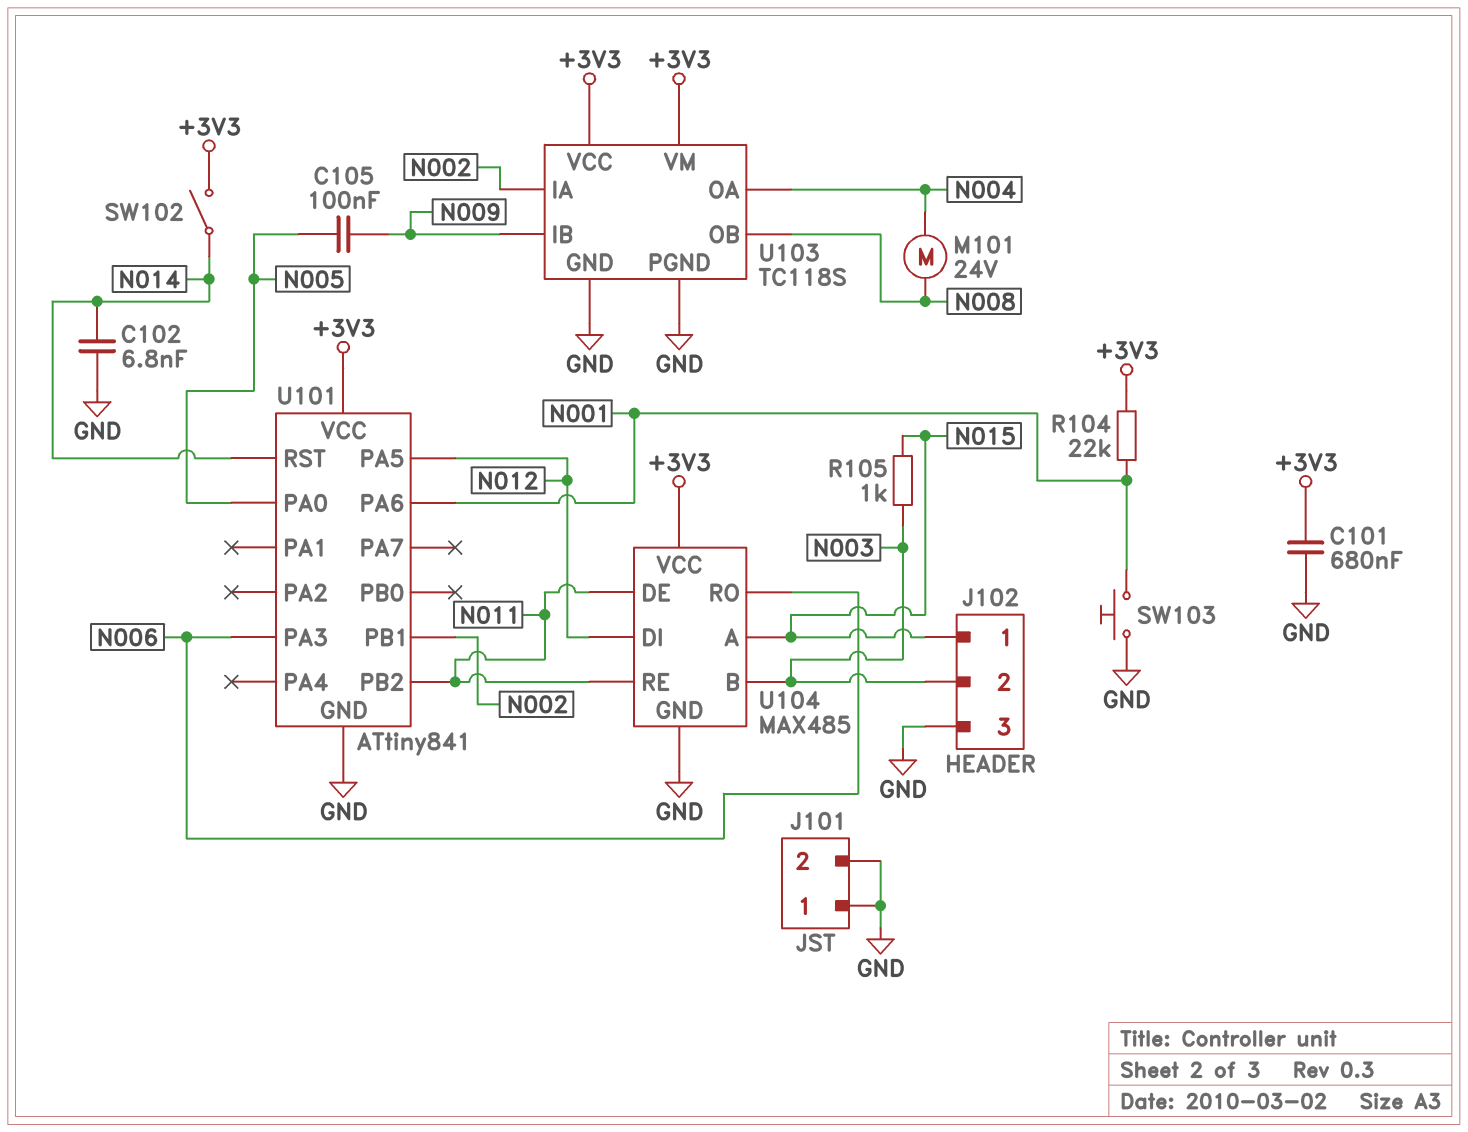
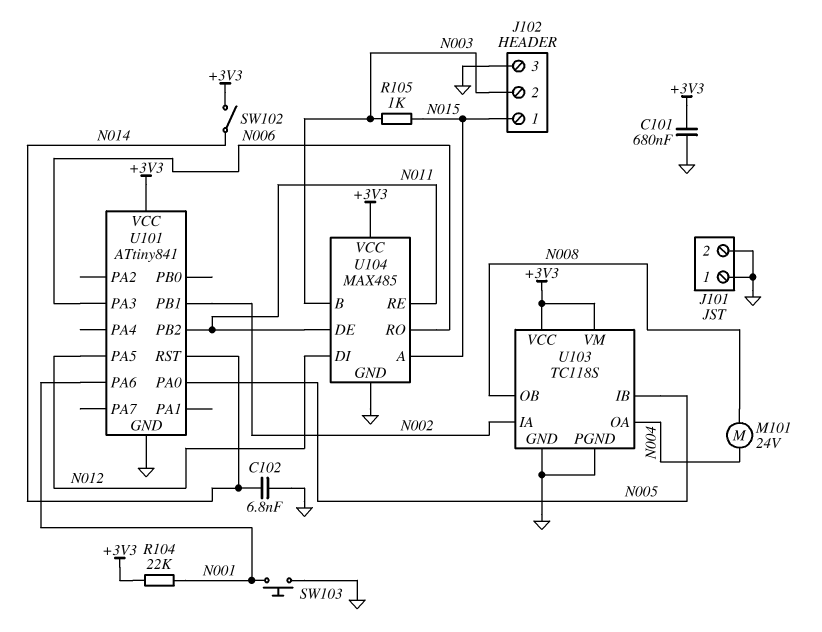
C105: 100nF (N005, N009) -> none
U103 pin IB: N009 -> N005

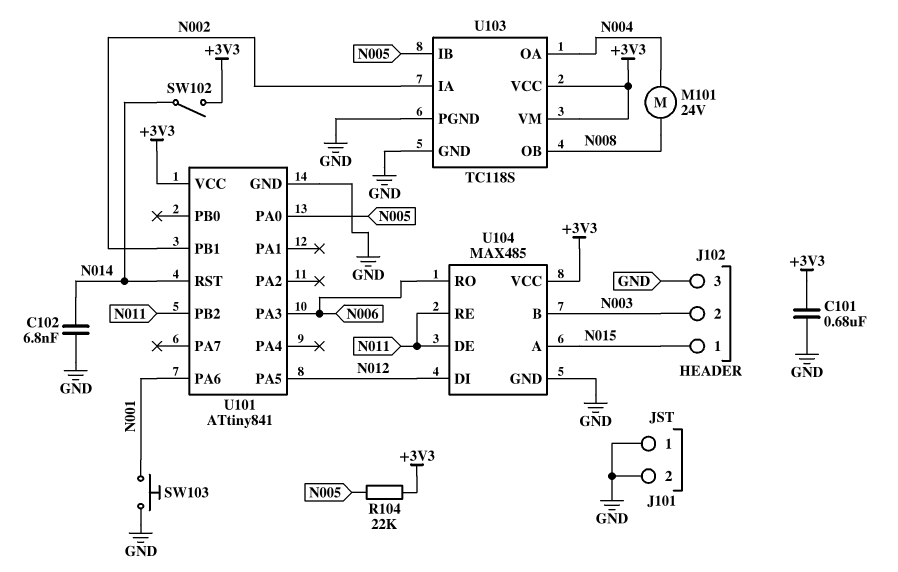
R104: 22k (+3V3, N001) -> 22k (+3V3, N005)
R105: 1k (N003, N015) -> none

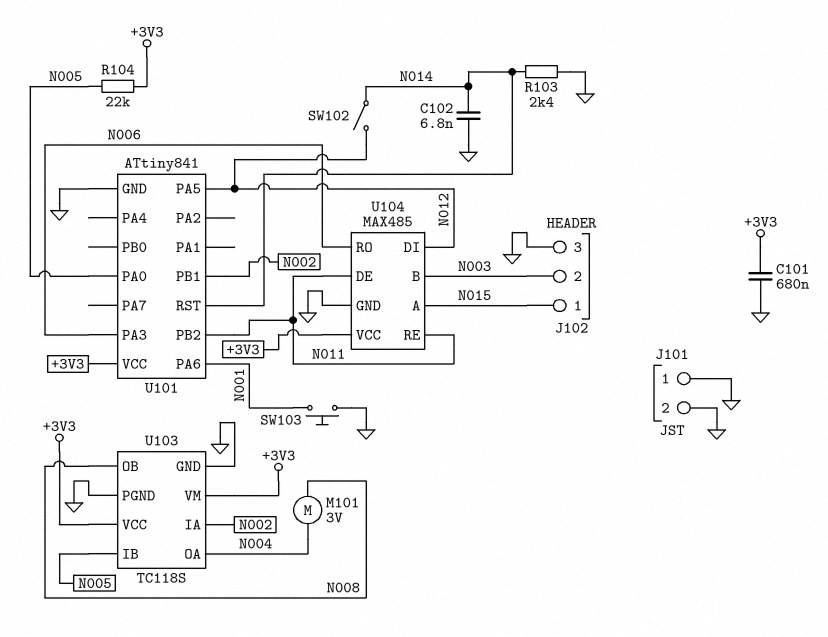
M101: motor 24V (N004, N008) -> motor 3V (N004, N008)
R103: none -> 2.4k (GND, N014)
SW102: switch (+3V3, N014) -> switch (N012, N014)

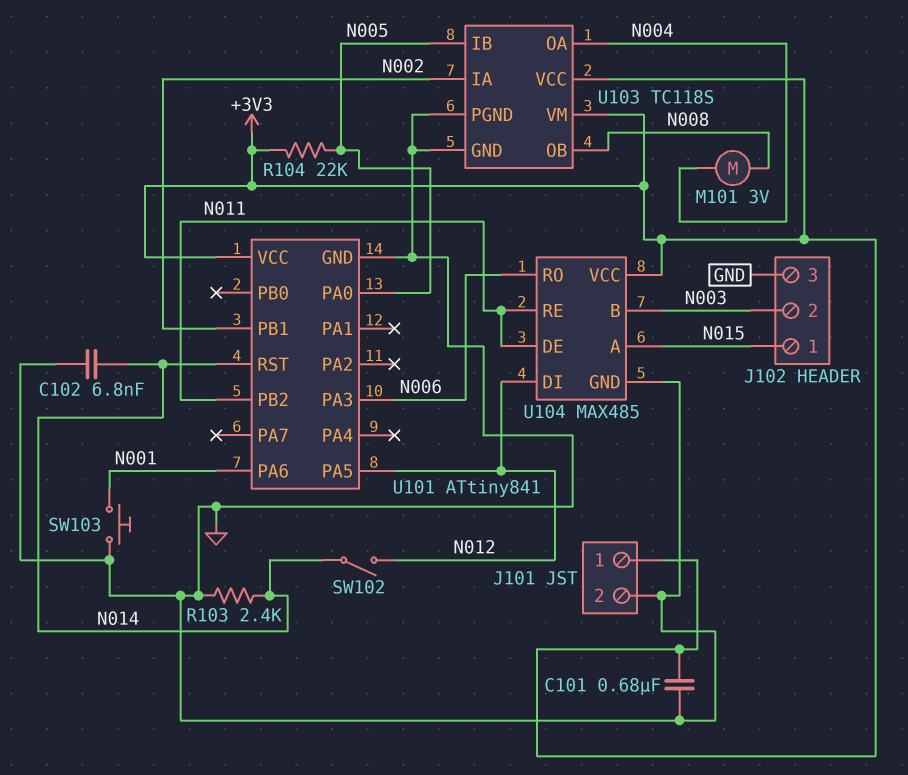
J101 pin 1: GND -> +3V3

